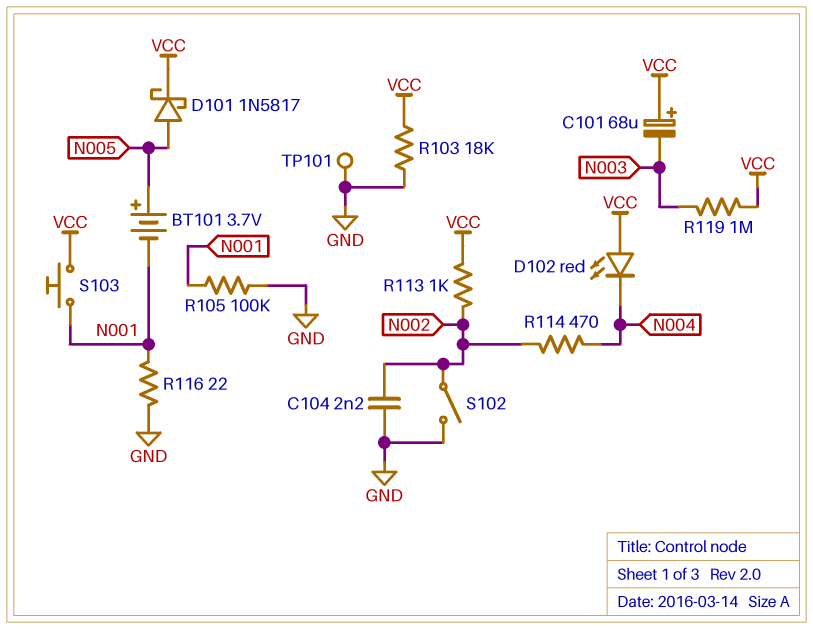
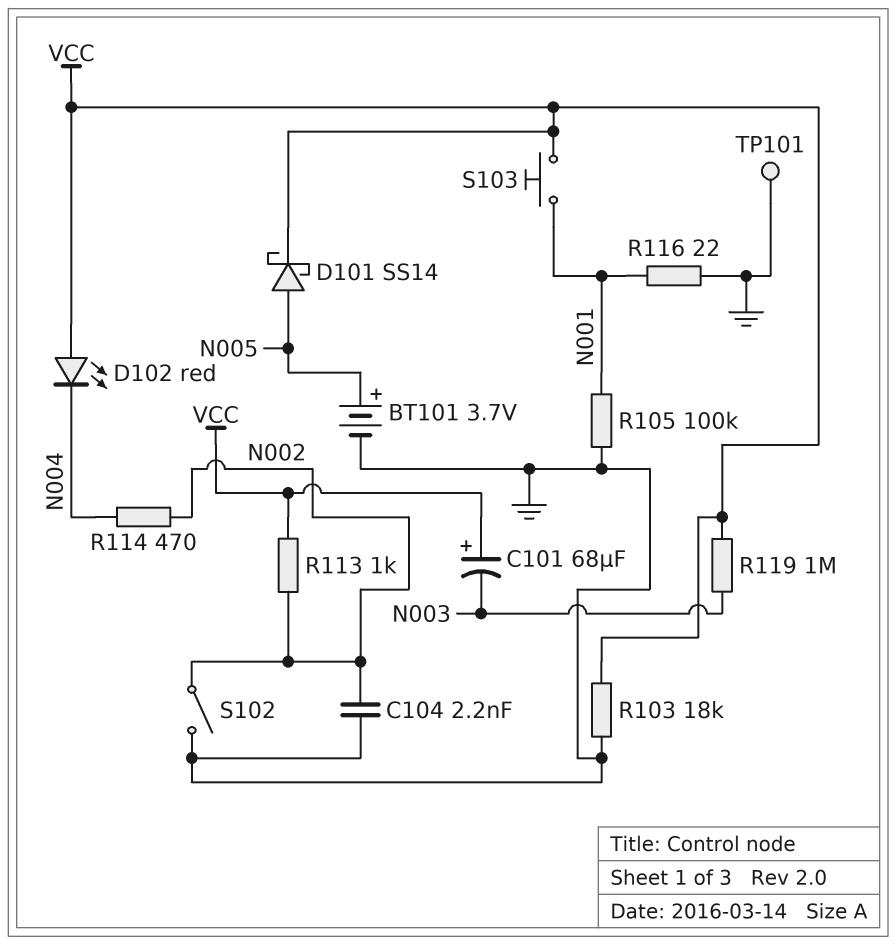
BT101: 3.7V (plus N005, minus N001) -> 3.7V (plus N005, minus GND)
D101: schottky 1N5817 (A N005, K VCC) -> schottky SS14 (A N005, K VCC)

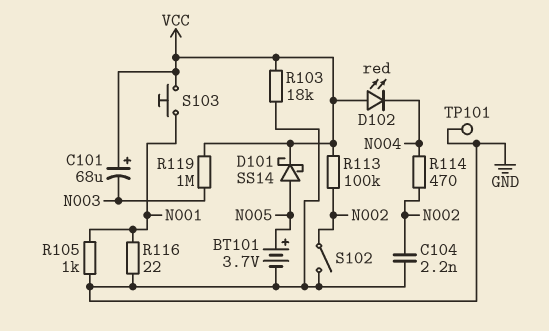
R105: 100k (GND, N001) -> 1k (GND, N001)
R113: 1k (N002, VCC) -> 100k (N002, VCC)

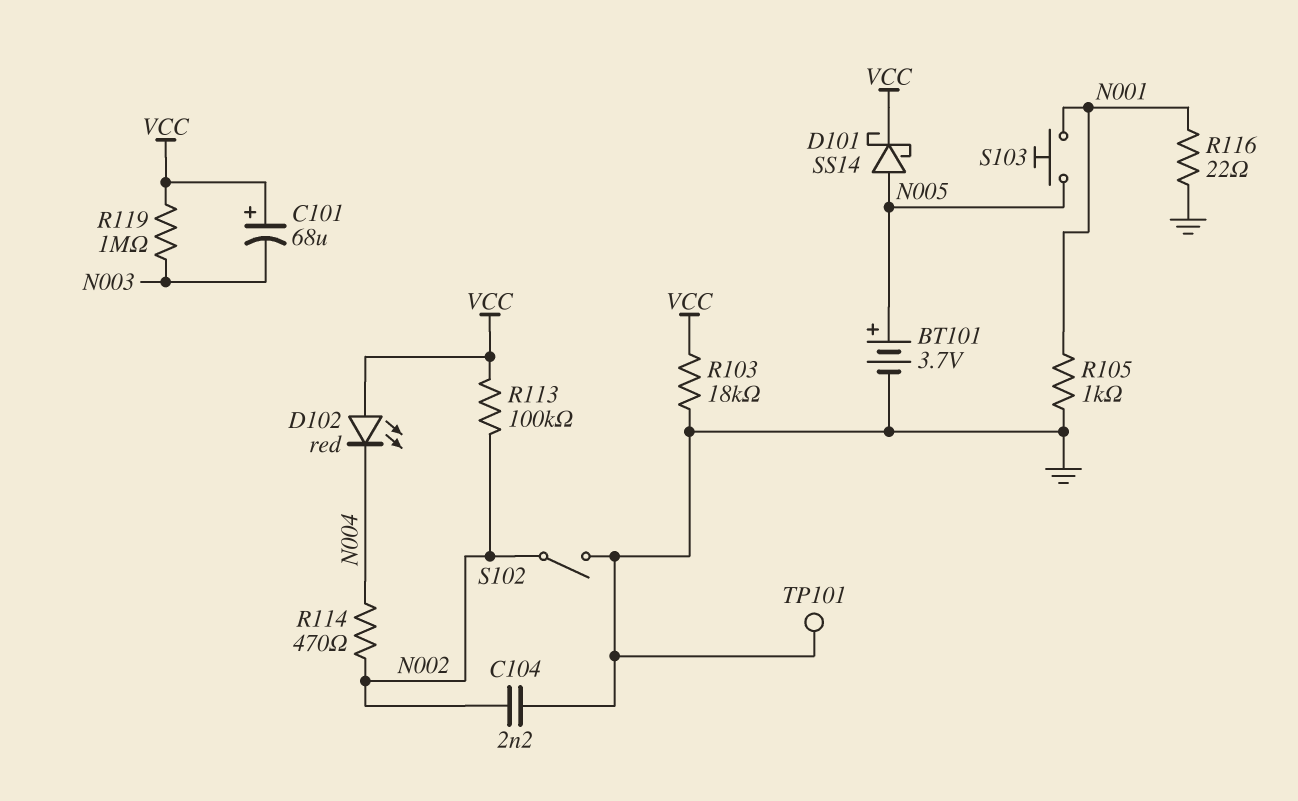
S103: button (N001, VCC) -> button (N001, N005)

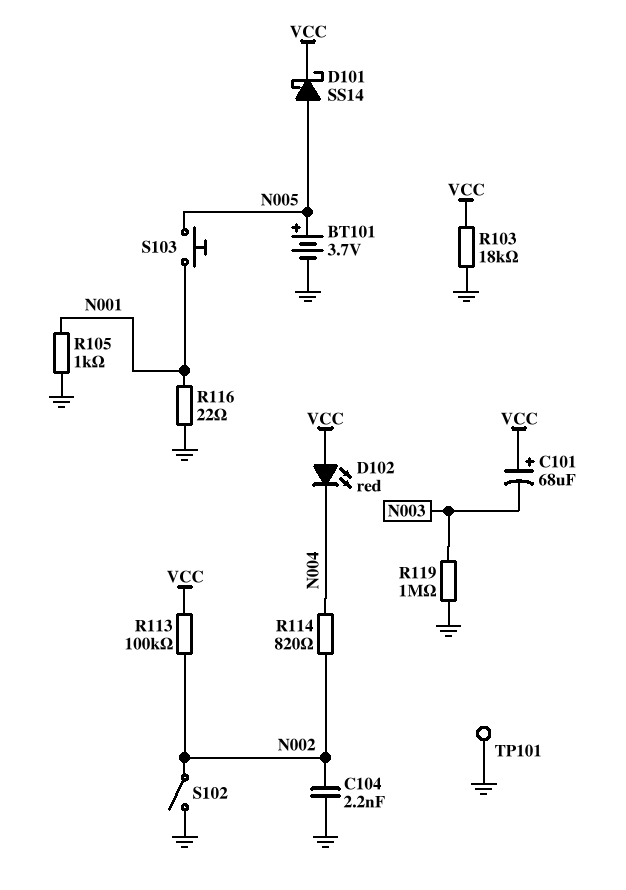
R114: 470 (N002, N004) -> 820 (N002, N004)
R119: 1M (N003, VCC) -> 1M (GND, N003)

